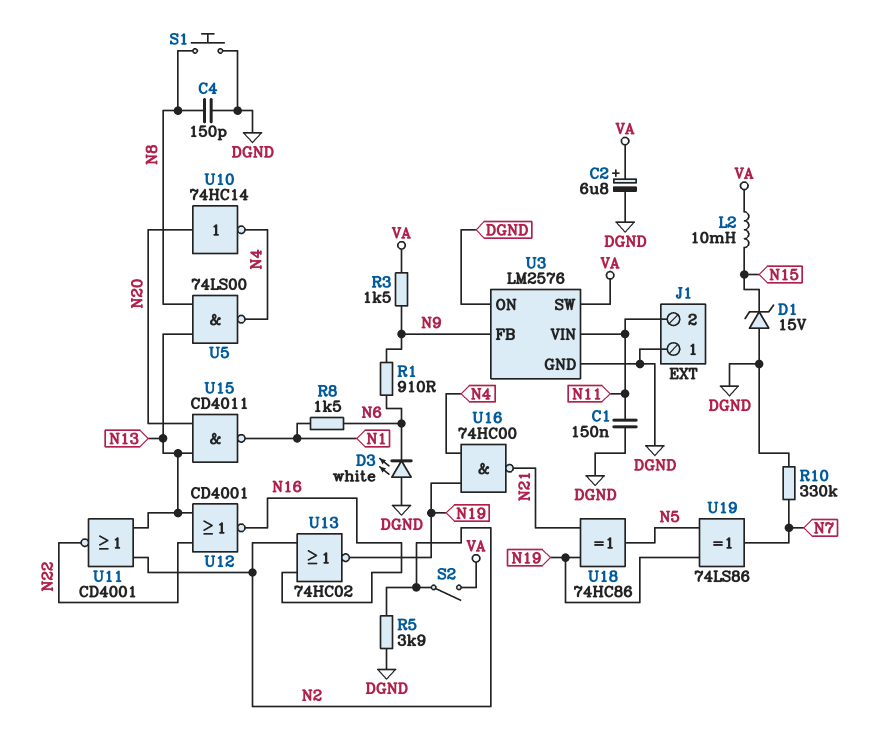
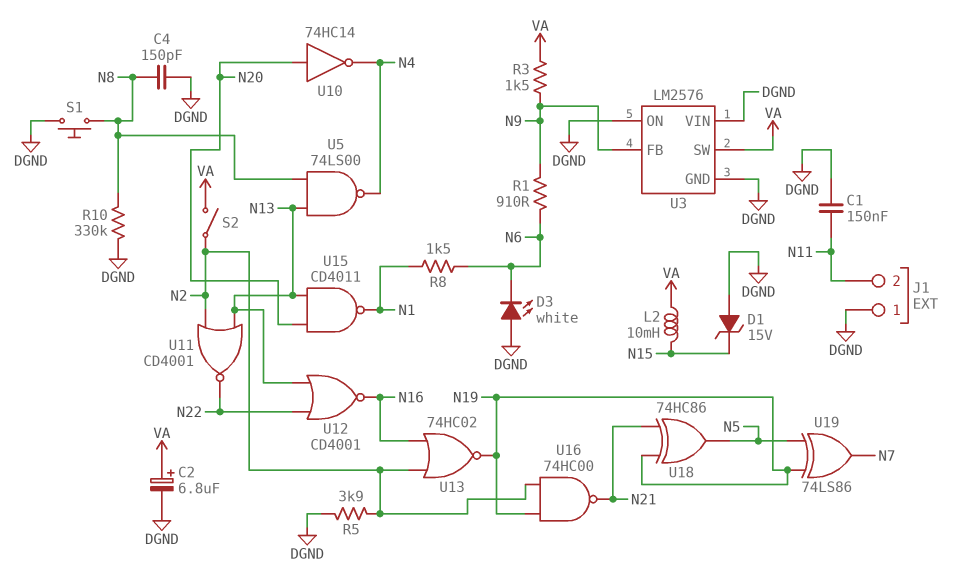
R10: 330k (DGND, N7) -> 330k (DGND, N8)
U3 pin VIN: N11 -> DGND
U16: NAND 74HC00 (in N4, in N19, out N21) -> NAND 74HC00 (in N2, in N19, out N21)

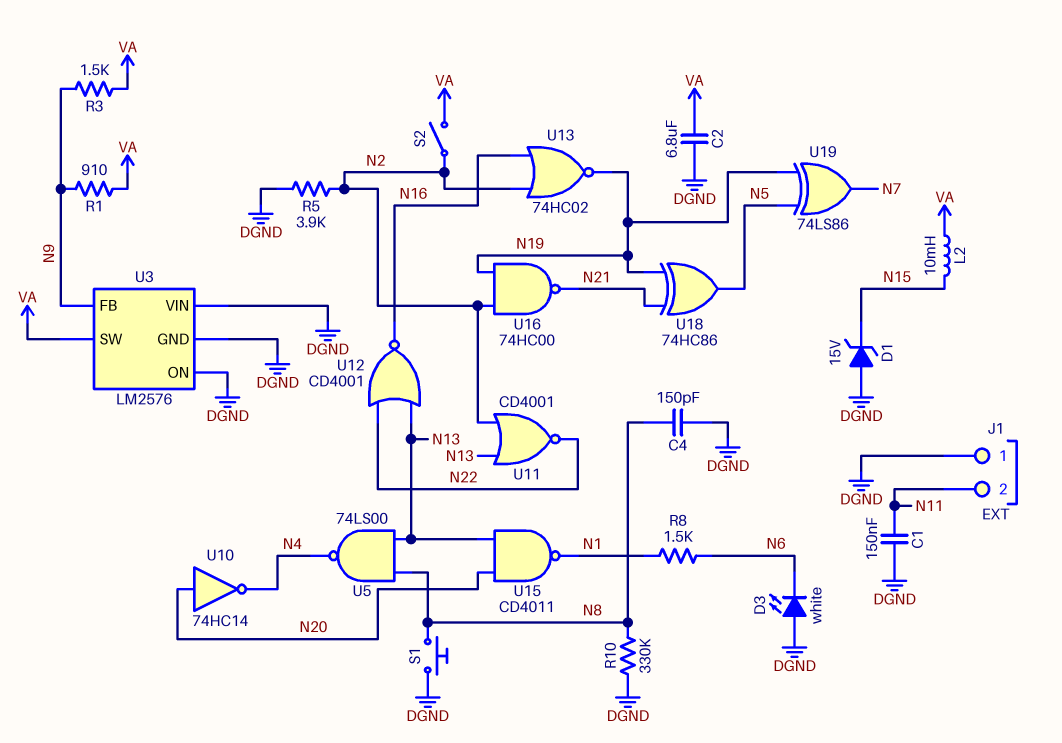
C2: 6.8uF (plus VA, minus DGND) -> 6.8uF (DGND, VA)
R1: 910 (N6, N9) -> 910 (N9, VA)

